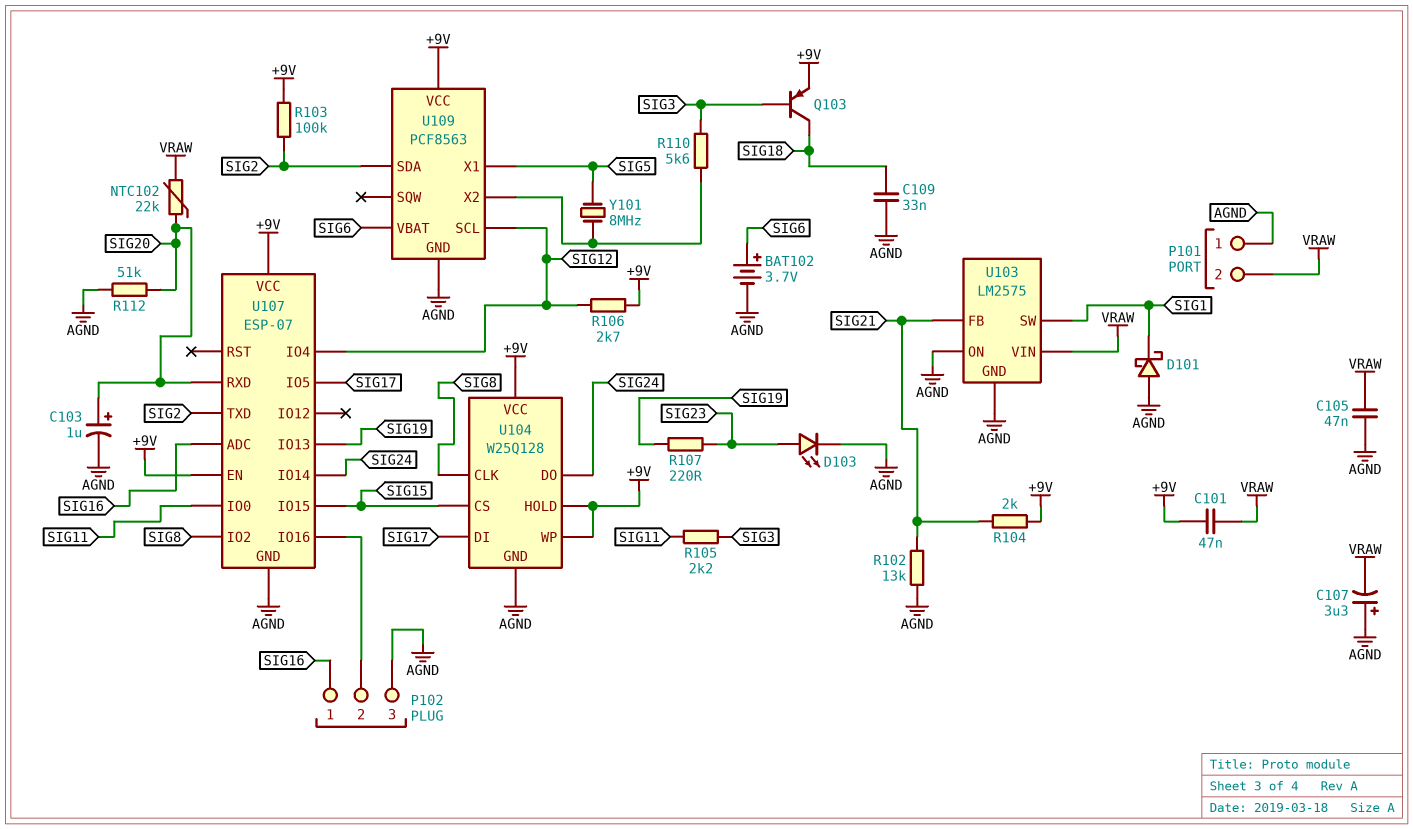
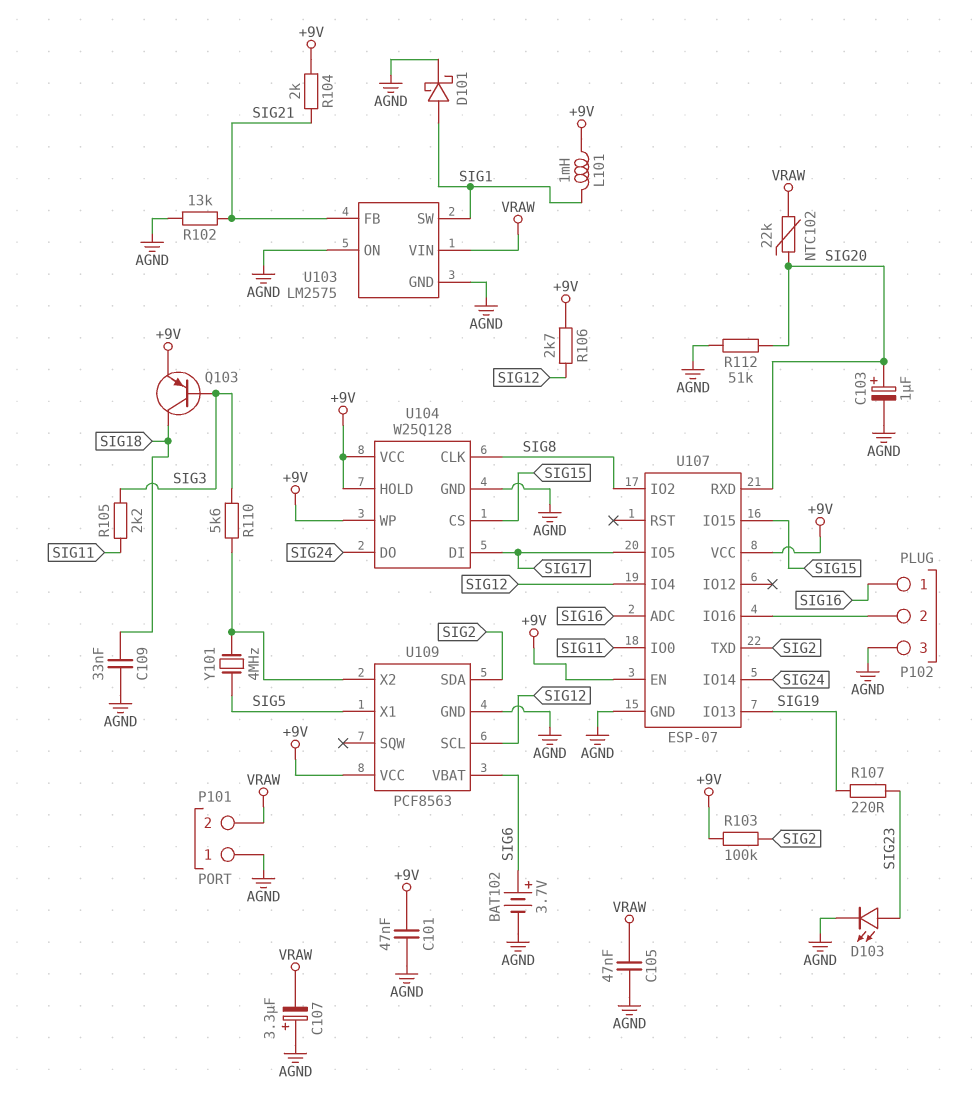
C101: 47nF (+9V, VRAW) -> 47nF (+9V, AGND)
D101: schottky (A AGND, K SIG1) -> schottky (A SIG1, K AGND)
L101: none -> 1mH (+9V, SIG1)
Y101: 8MHz (SIG5, U109/X2) -> 4MHz (SIG5, U109/X2)

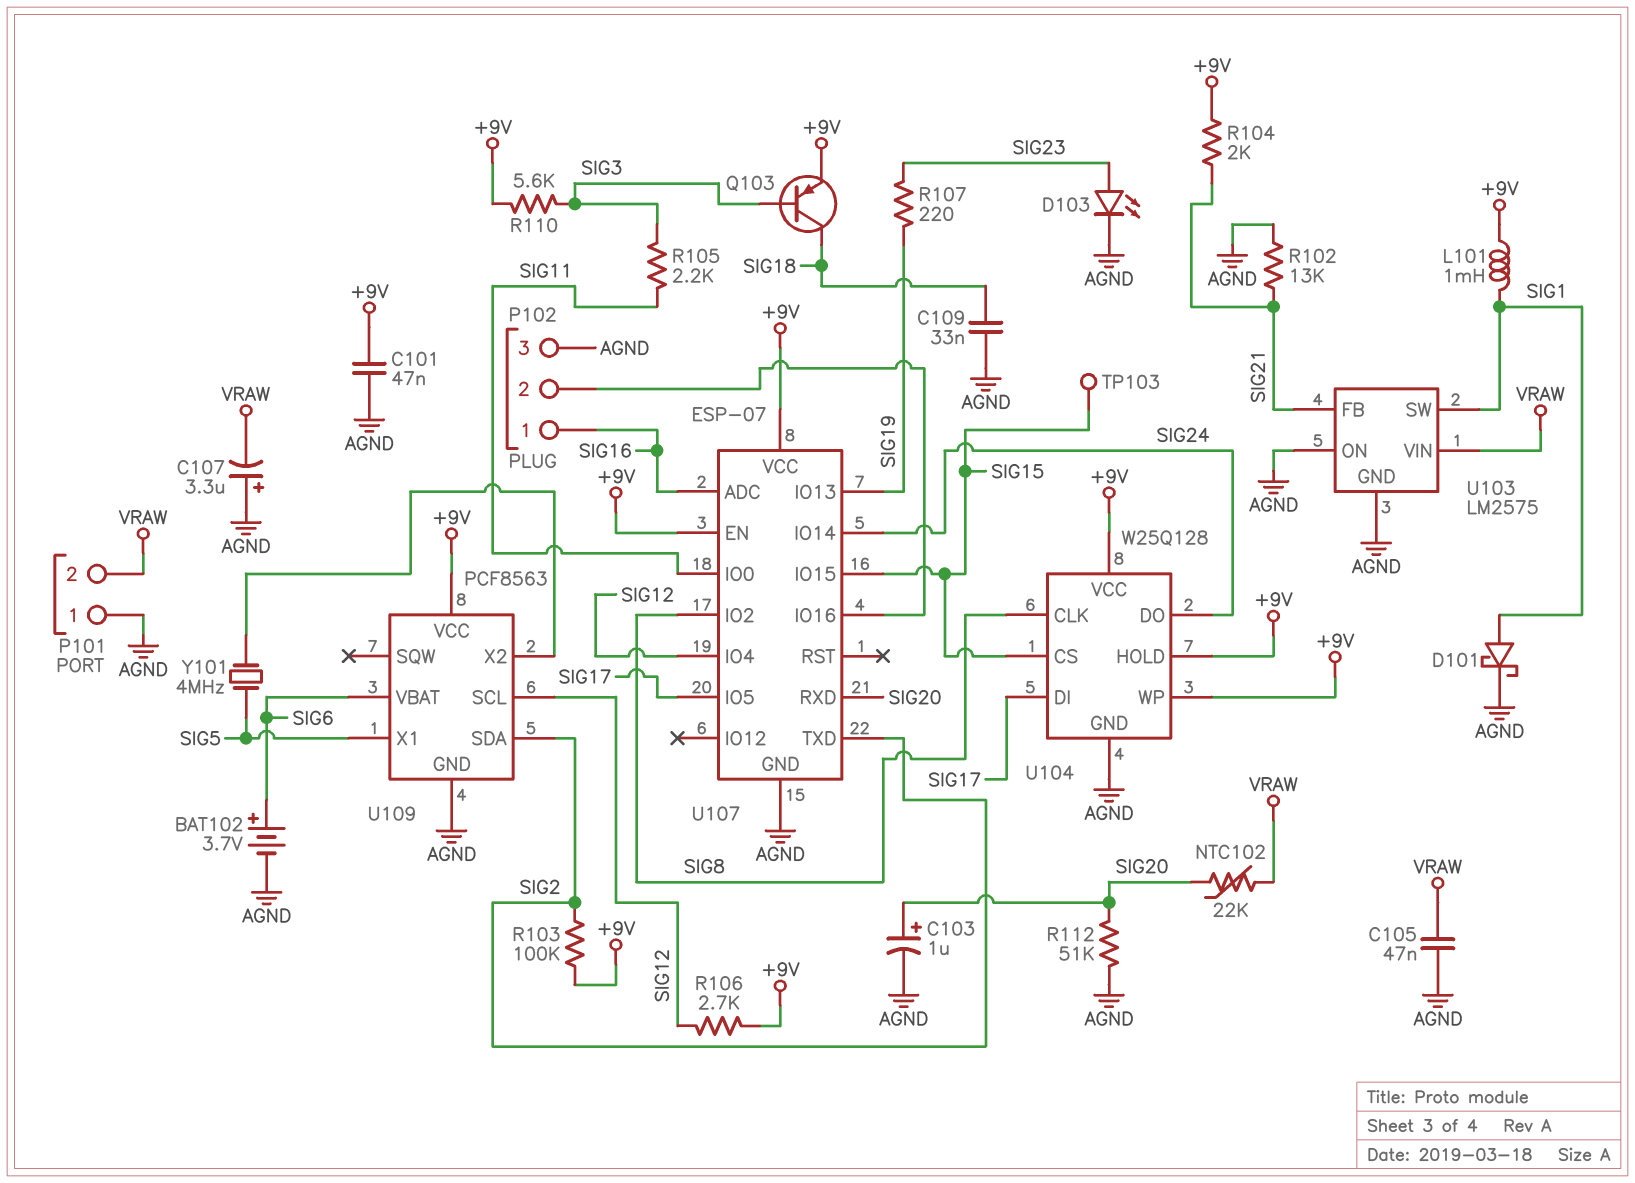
R110: 5.6k (SIG3, U109/X2) -> 5.6k (+9V, SIG3)
TP103: none -> test point (SIG15)

